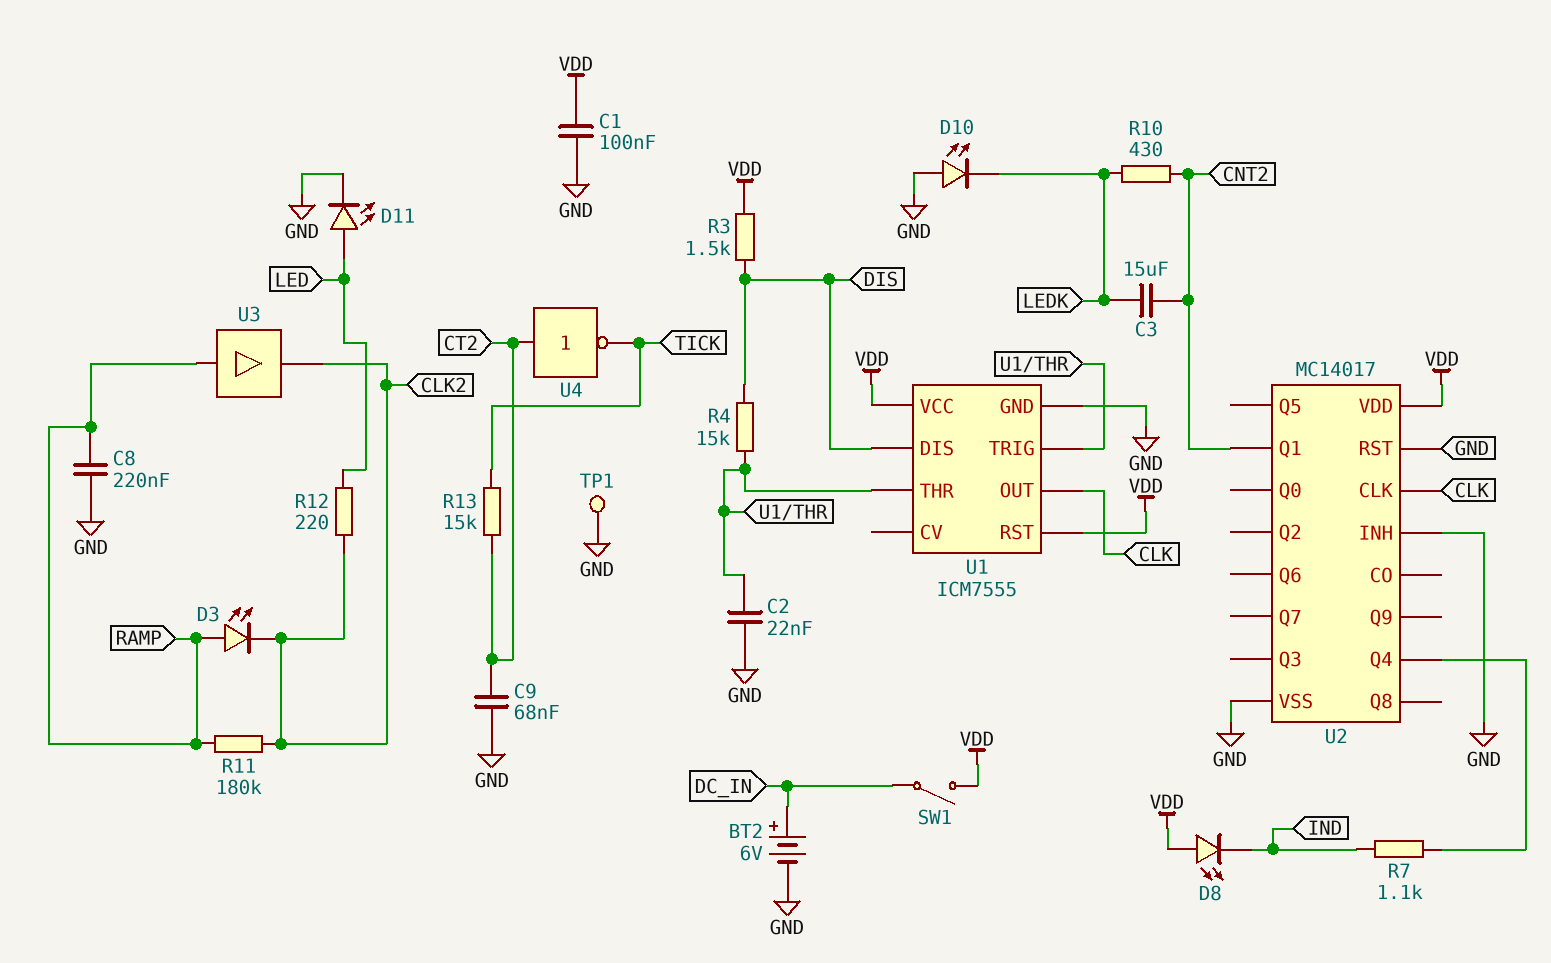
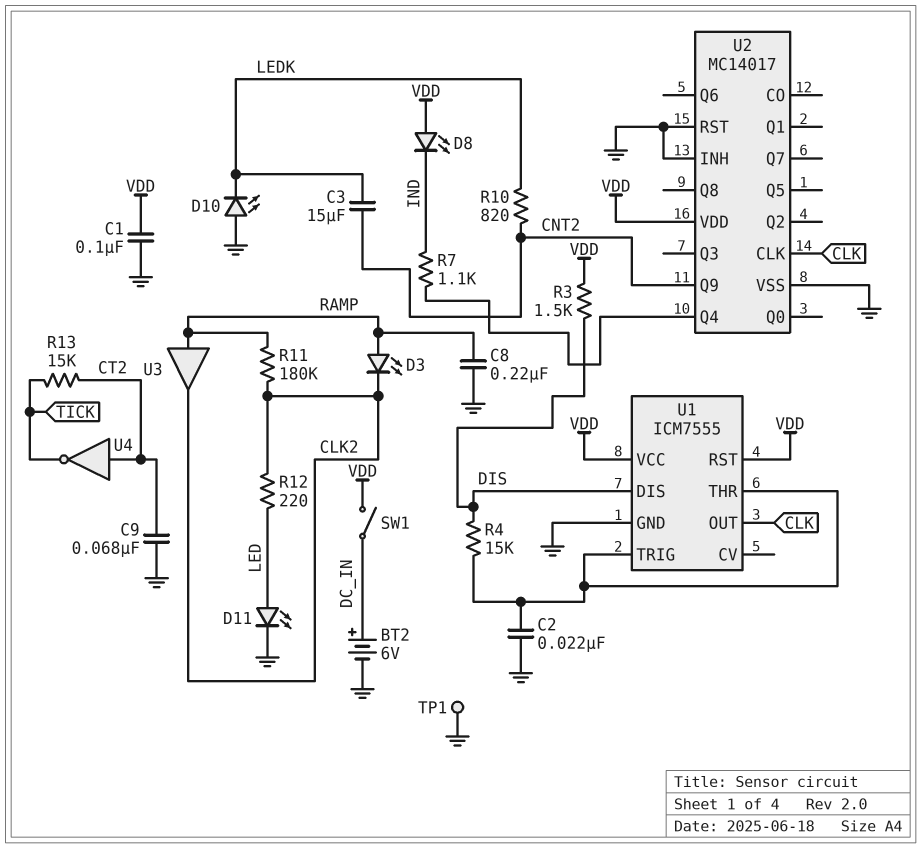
R10: 430 (CNT2, LEDK) -> 820 (CNT2, LEDK)
U2 pin Q1: CNT2 -> none
U2 pin Q9: none -> CNT2

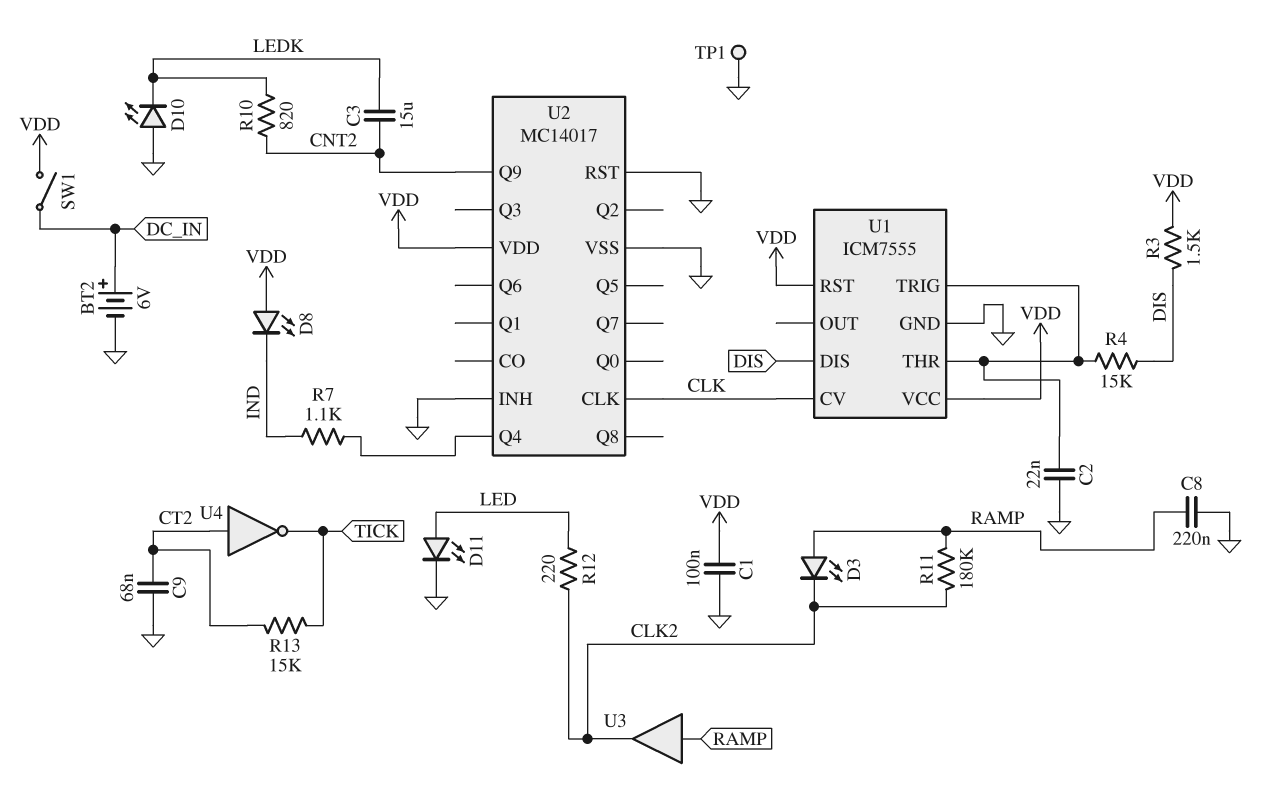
U1 pin CV: none -> CLK
U1 pin OUT: CLK -> none

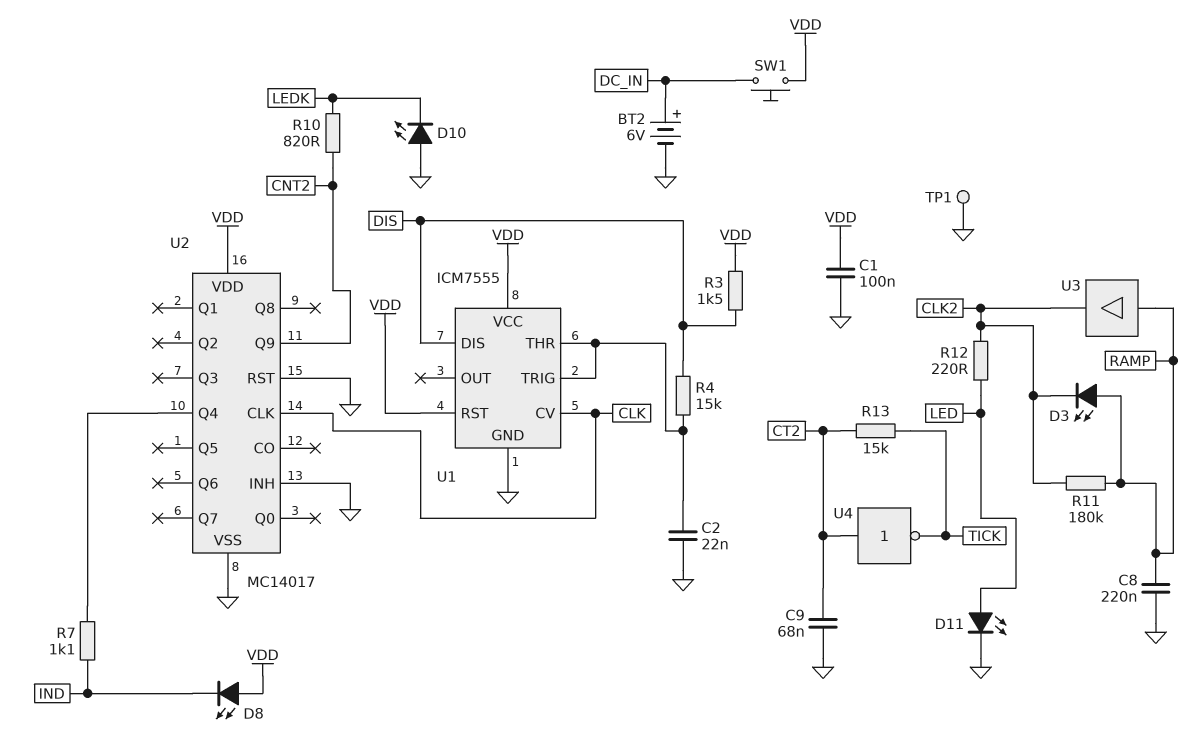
C3: 15uF (CNT2, LEDK) -> none
SW1: switch (DC_IN, VDD) -> button (DC_IN, VDD)

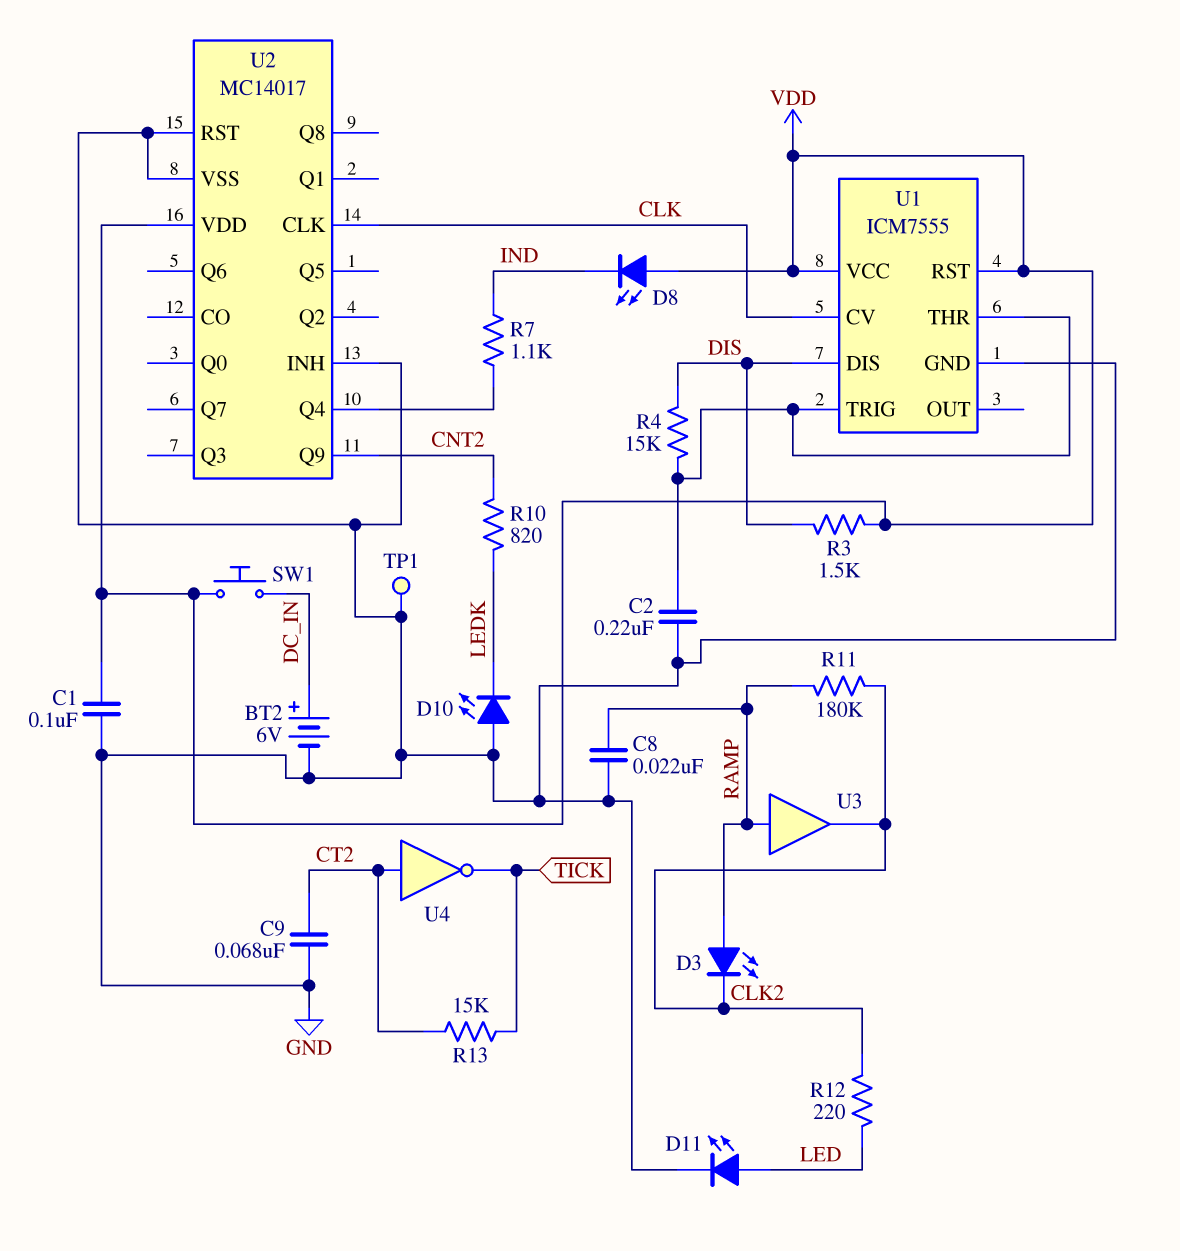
C2: 22nF (GND, U1/THR) -> 220nF (GND, U1/THR)
C8: 220nF (GND, RAMP) -> 22nF (GND, RAMP)

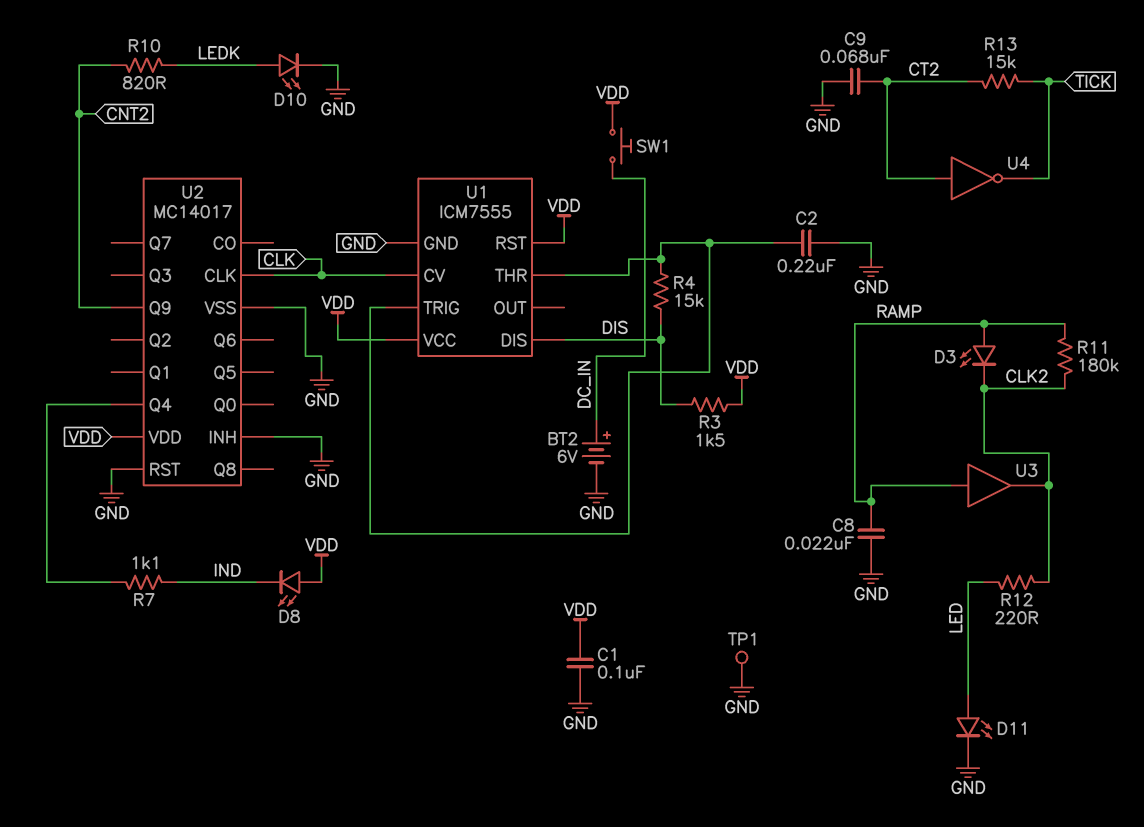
D10: LED (A GND, K LEDK) -> LED (A LEDK, K GND)

